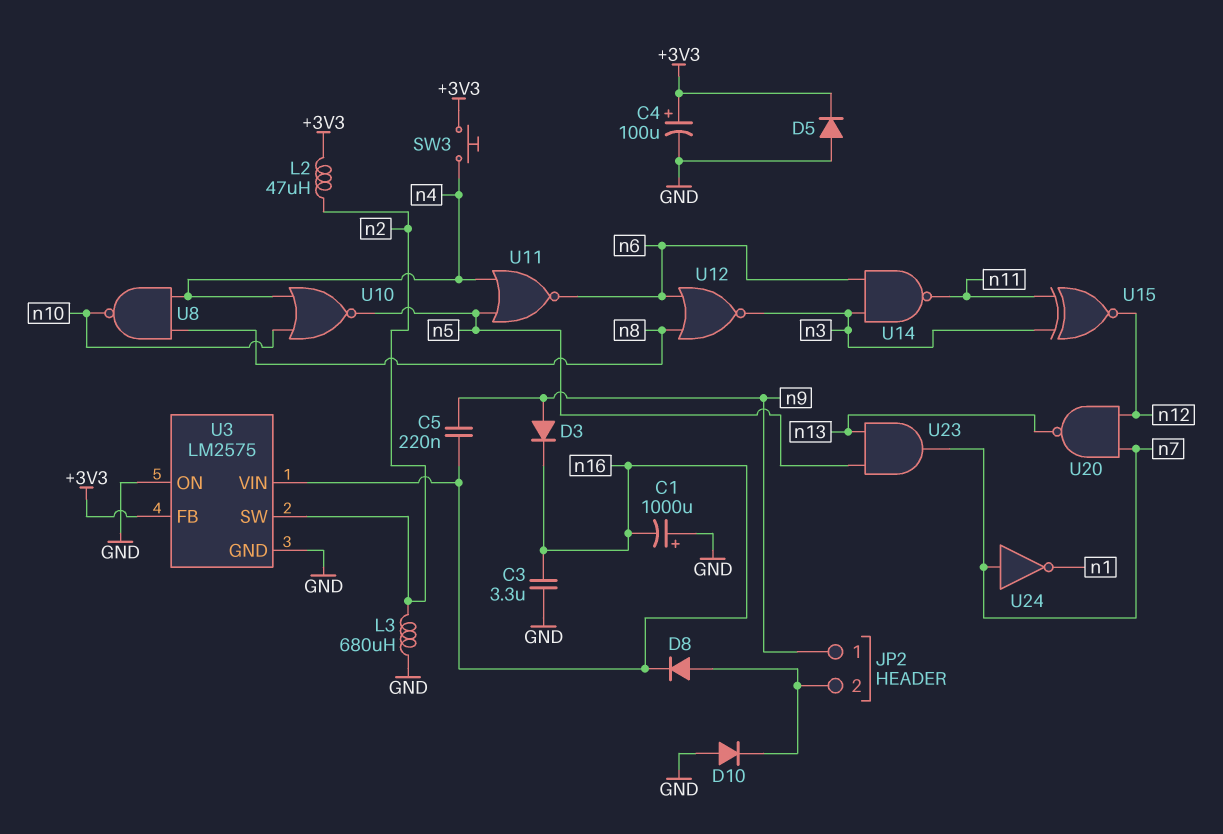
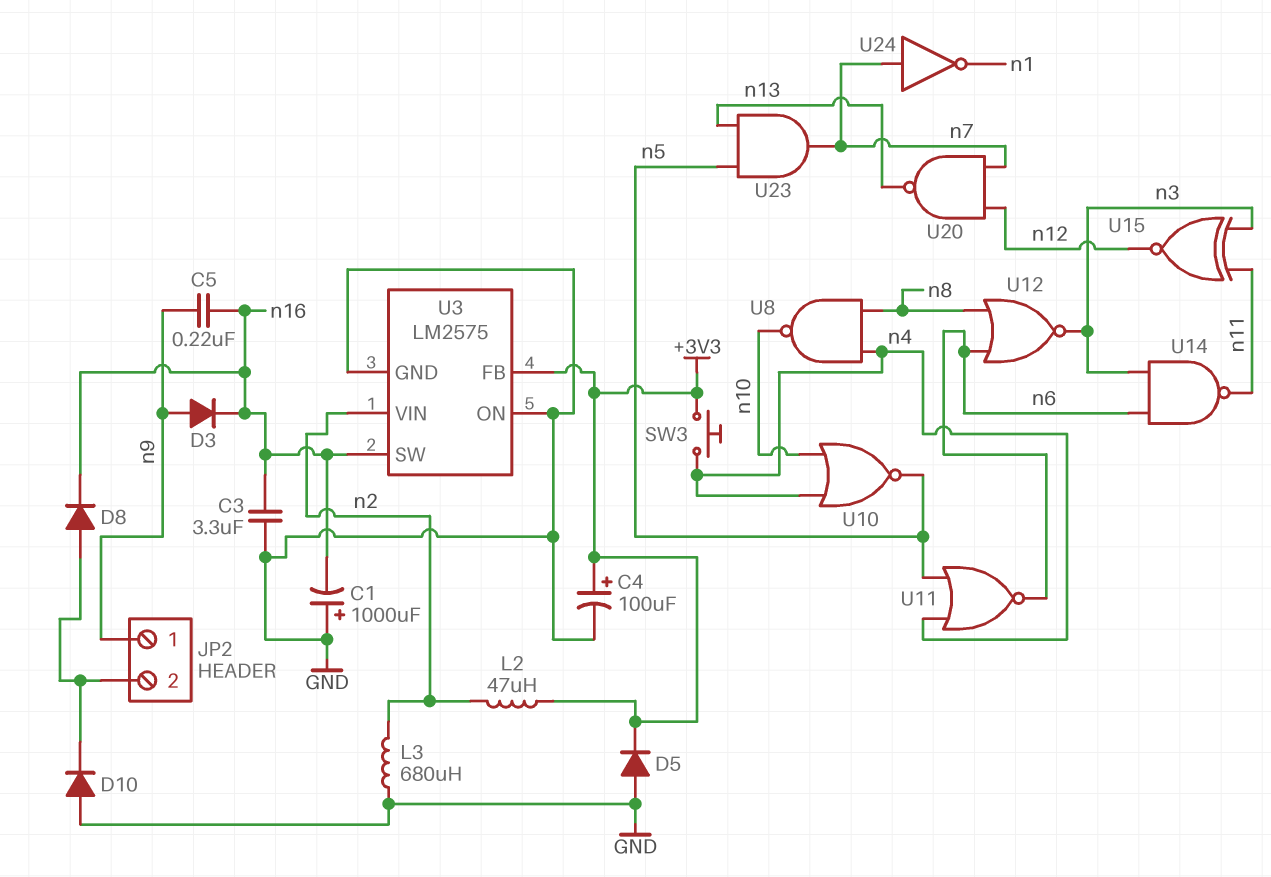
U3 pin SW: n2 -> n16
U3 pin VIN: n16 -> n2

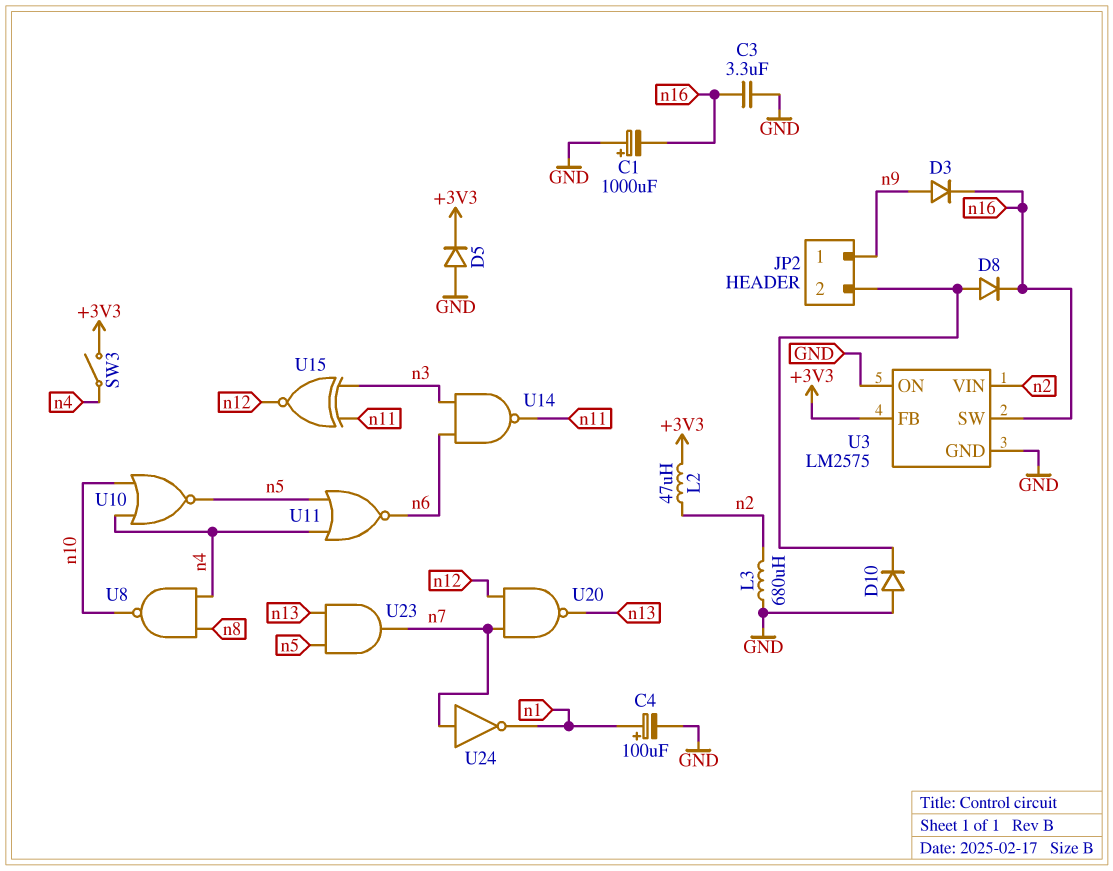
C4: 100uF (plus +3V3, minus GND) -> 100uF (plus n1, minus GND)
C5: 220nF (n9, n16) -> none
SW3: button (+3V3, n4) -> switch (+3V3, n4)
U12: NOR (in n6, in n8, out n3) -> none

